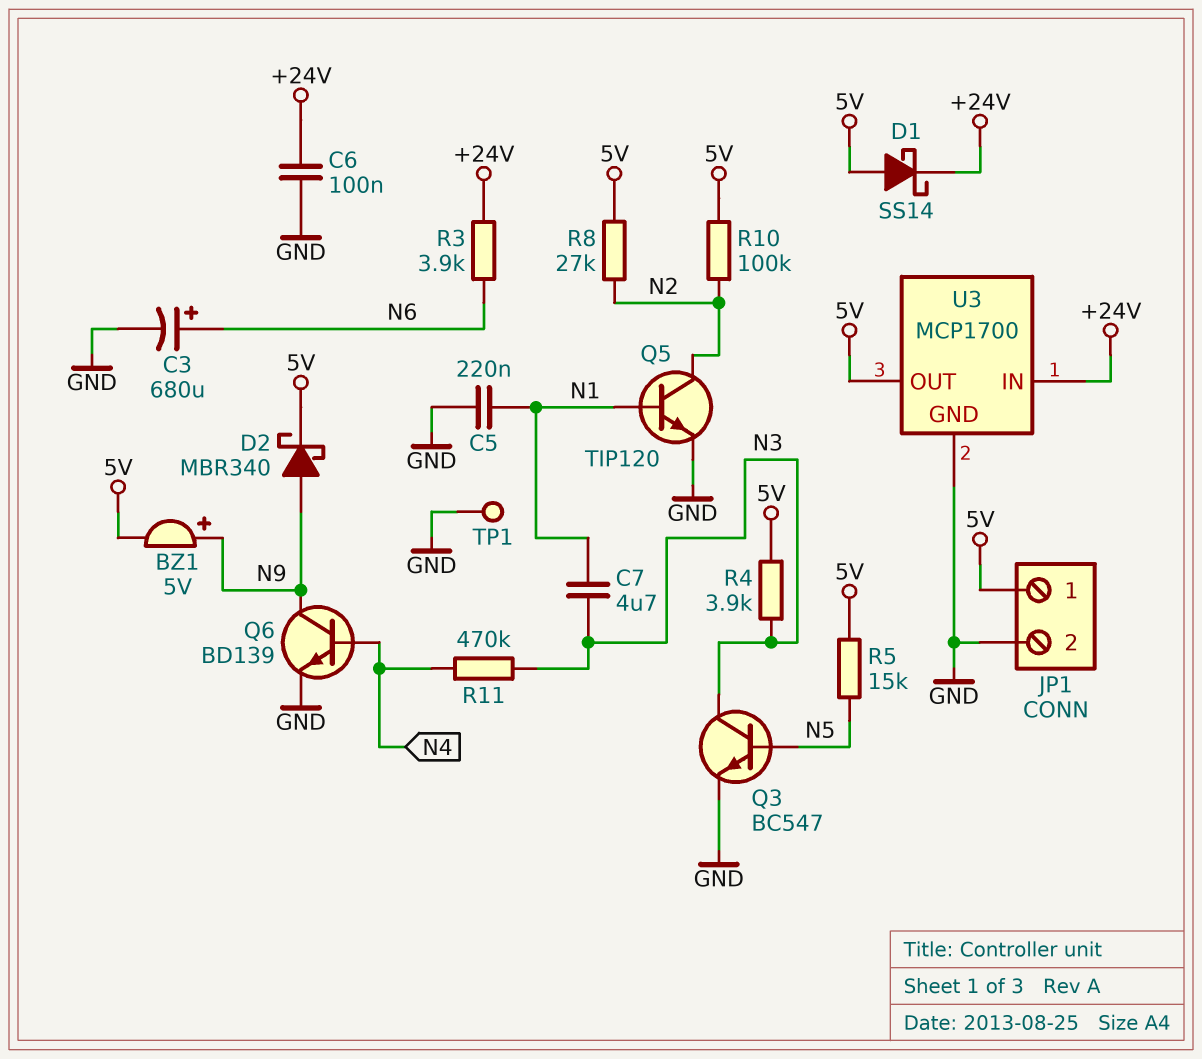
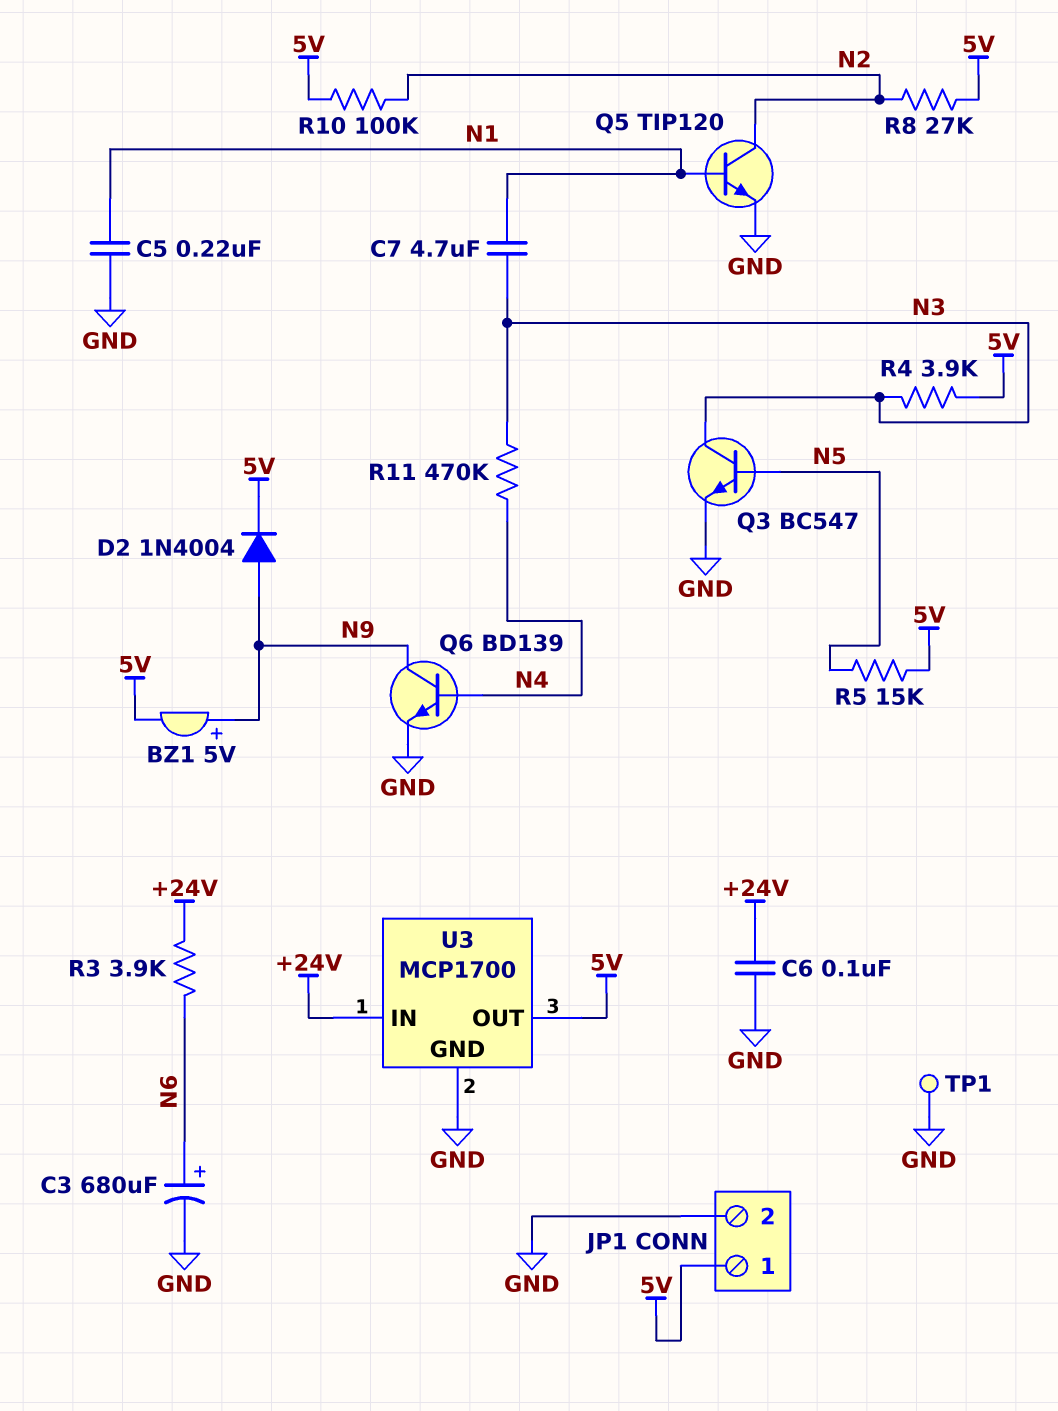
D1: schottky SS14 (A 5V, K +24V) -> none
D2: schottky MBR340 (A N9, K 5V) -> diode 1N4004 (A N9, K 5V)

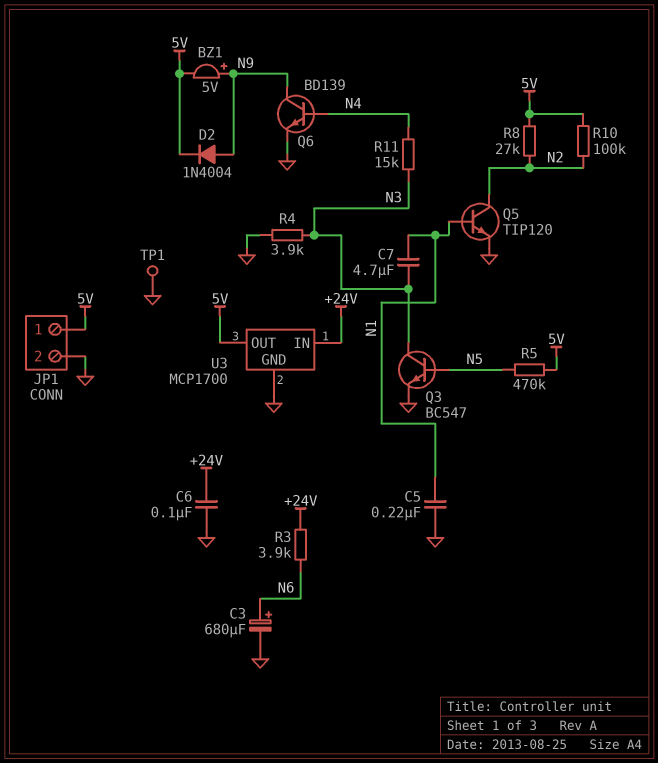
R4: 3.9k (5V, N3) -> 3.9k (GND, N3)
R5: 15k (5V, N5) -> 470k (5V, N5)
R11: 470k (N3, N4) -> 15k (N3, N4)

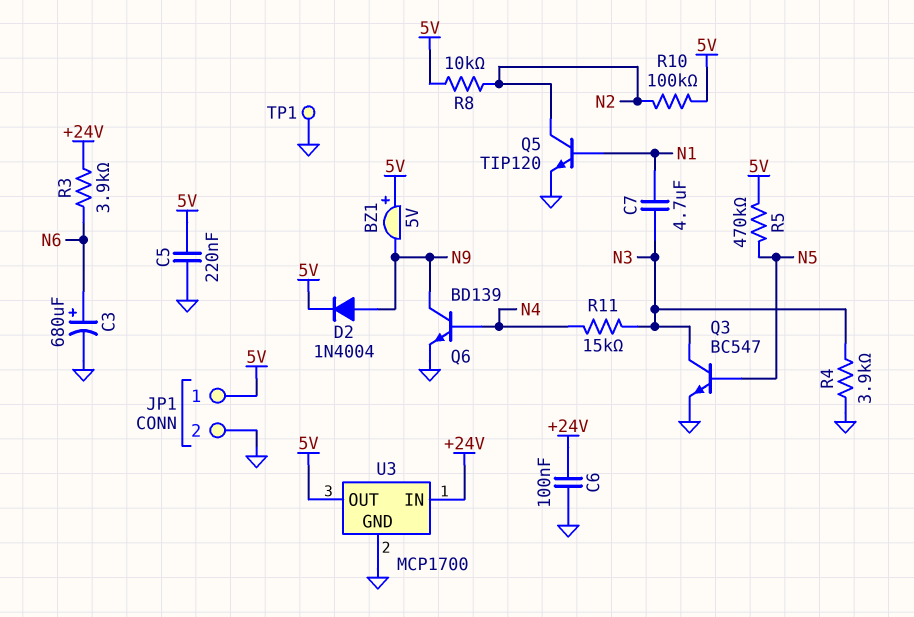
BZ1: buzzer 5V (plus N9, minus 5V) -> buzzer 5V (plus 5V, minus N9)
C5: 220nF (GND, N1) -> 220nF (5V, GND)
R8: 27k (5V, N2) -> 10k (5V, N2)

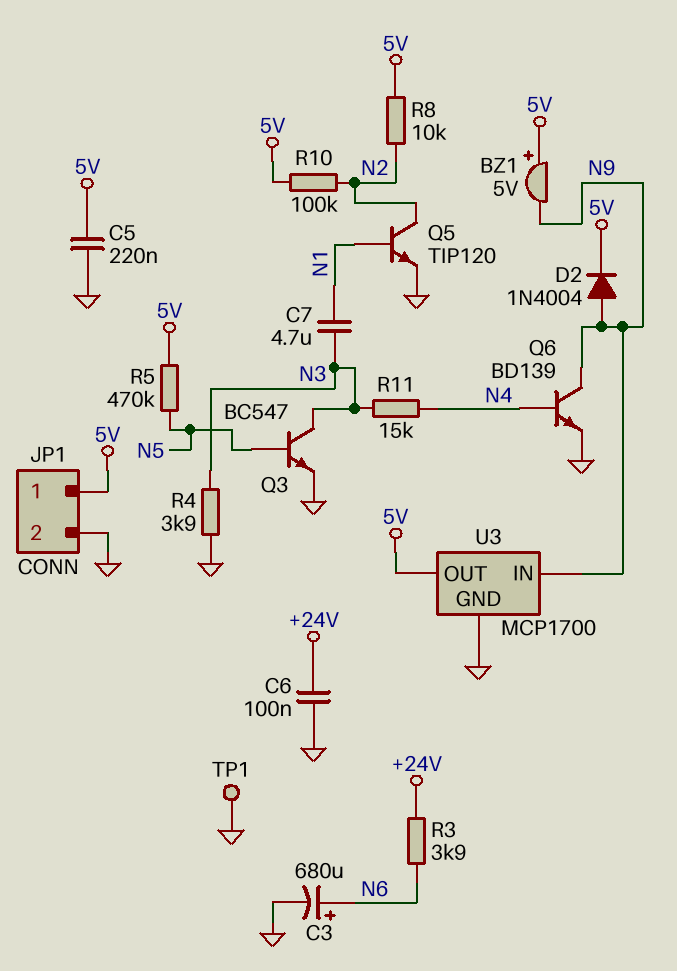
U3 pin IN: +24V -> N9

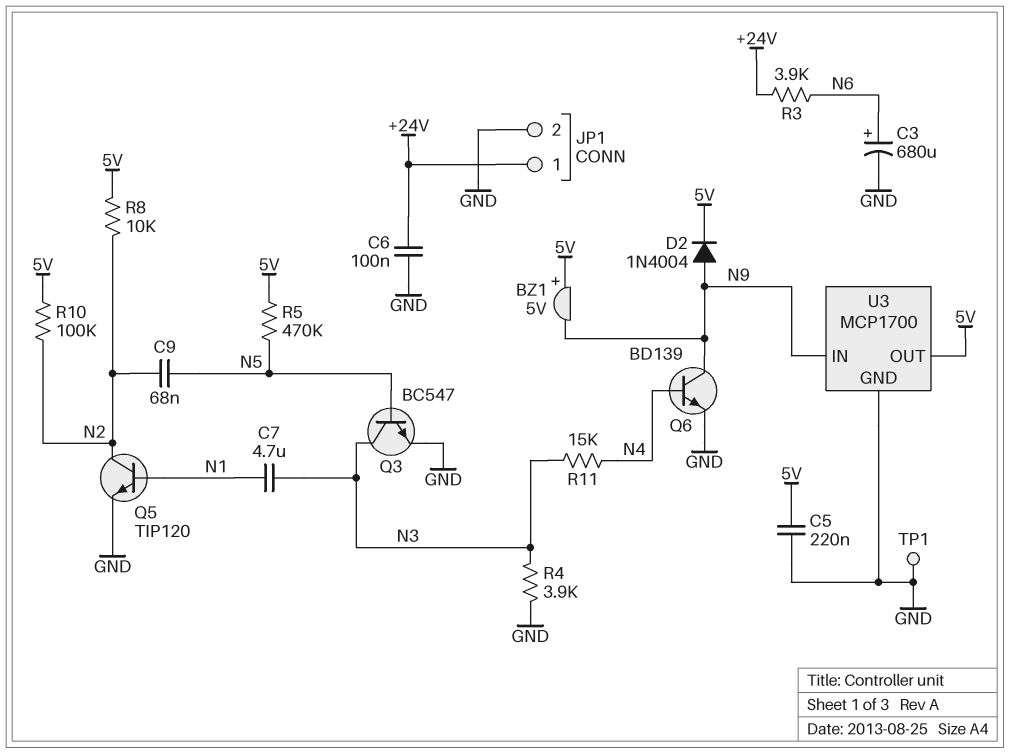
C9: none -> 68nF (N2, N5)
JP1 pin 1: 5V -> +24V

